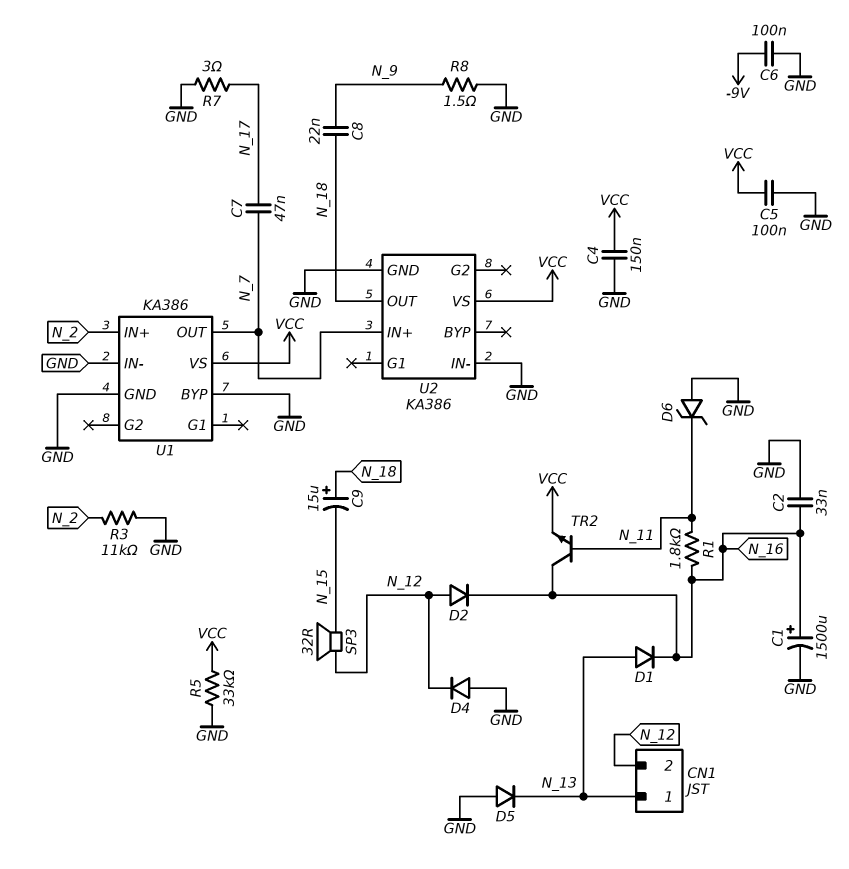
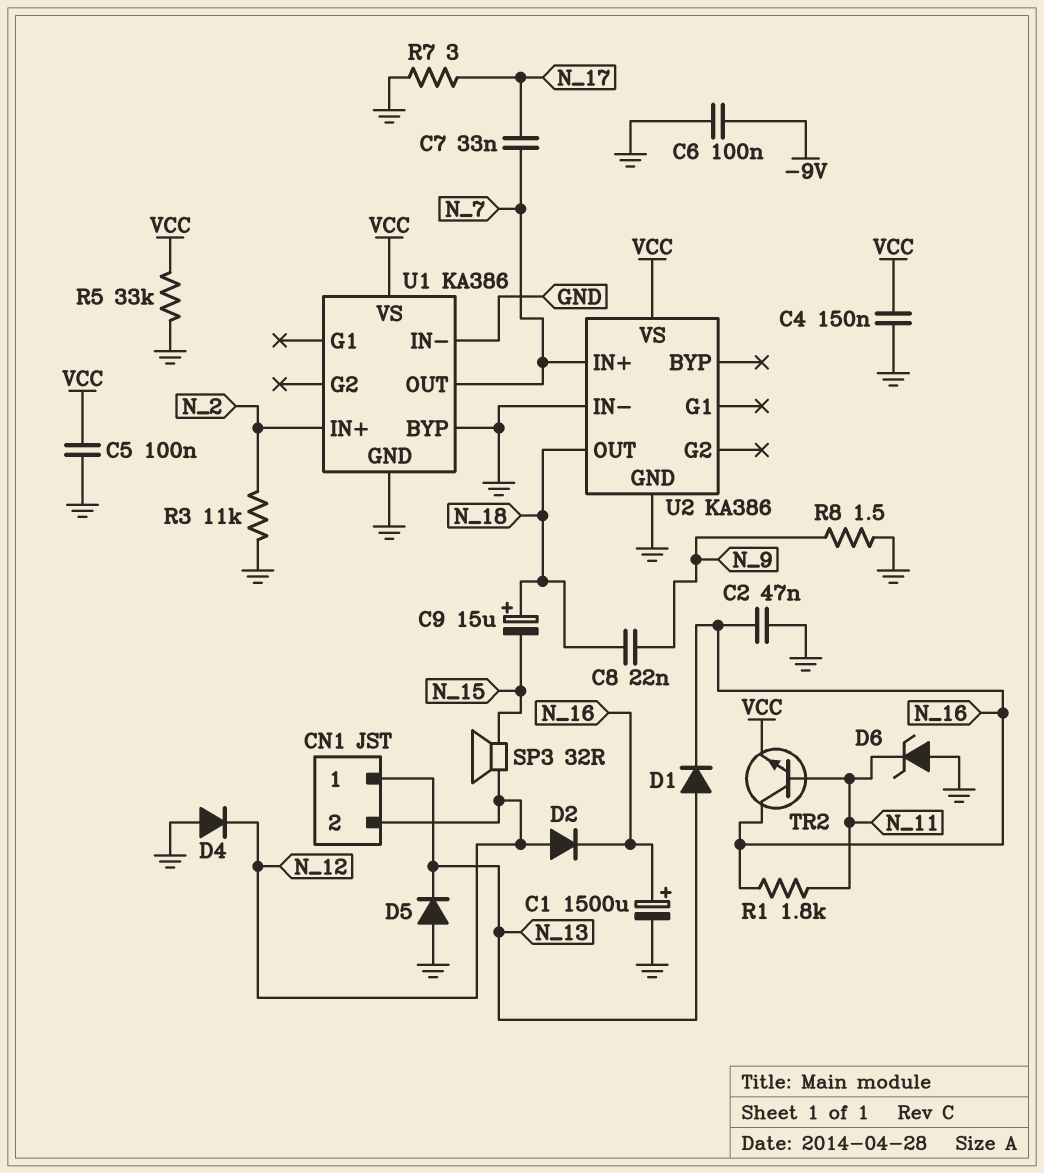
C2: 33nF (GND, N_16) -> 47nF (GND, N_16)
C7: 47nF (N_7, N_17) -> 33nF (N_7, N_17)

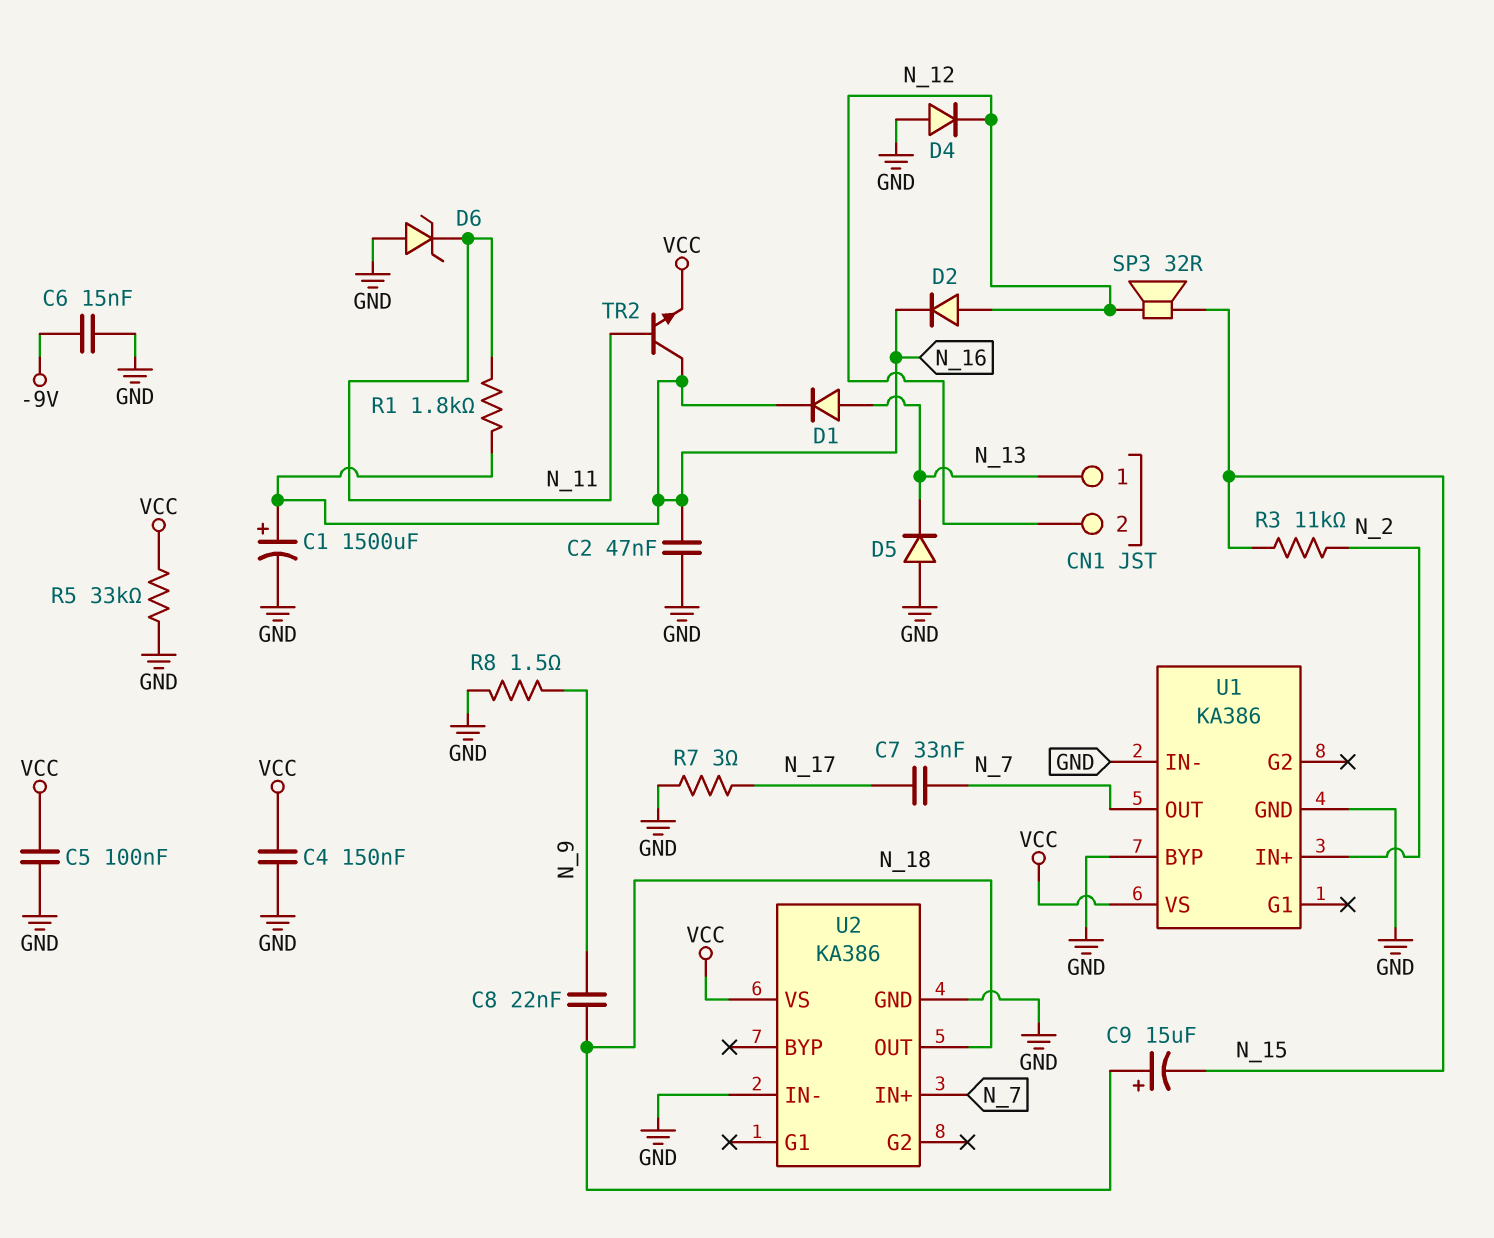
C6: 100nF (-9V, GND) -> 15nF (-9V, GND)
R3: 11k (GND, N_2) -> 11k (N_2, N_15)

